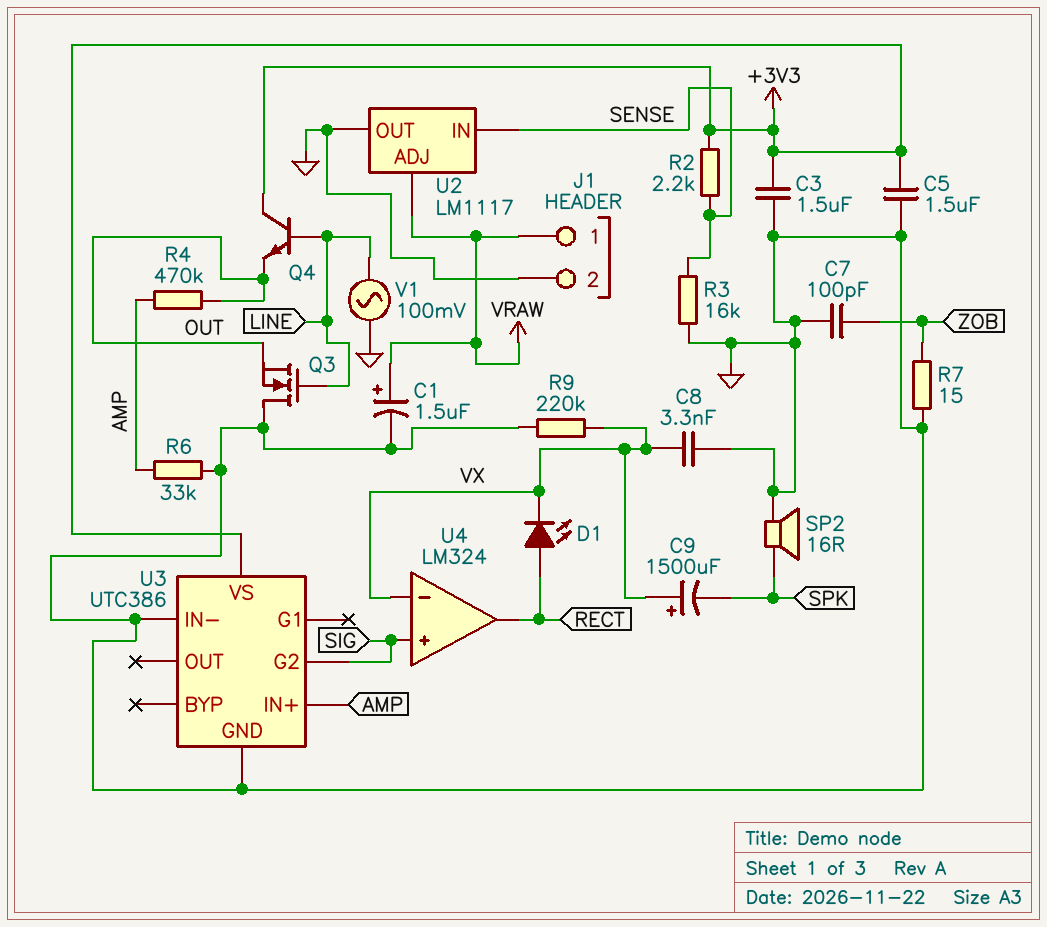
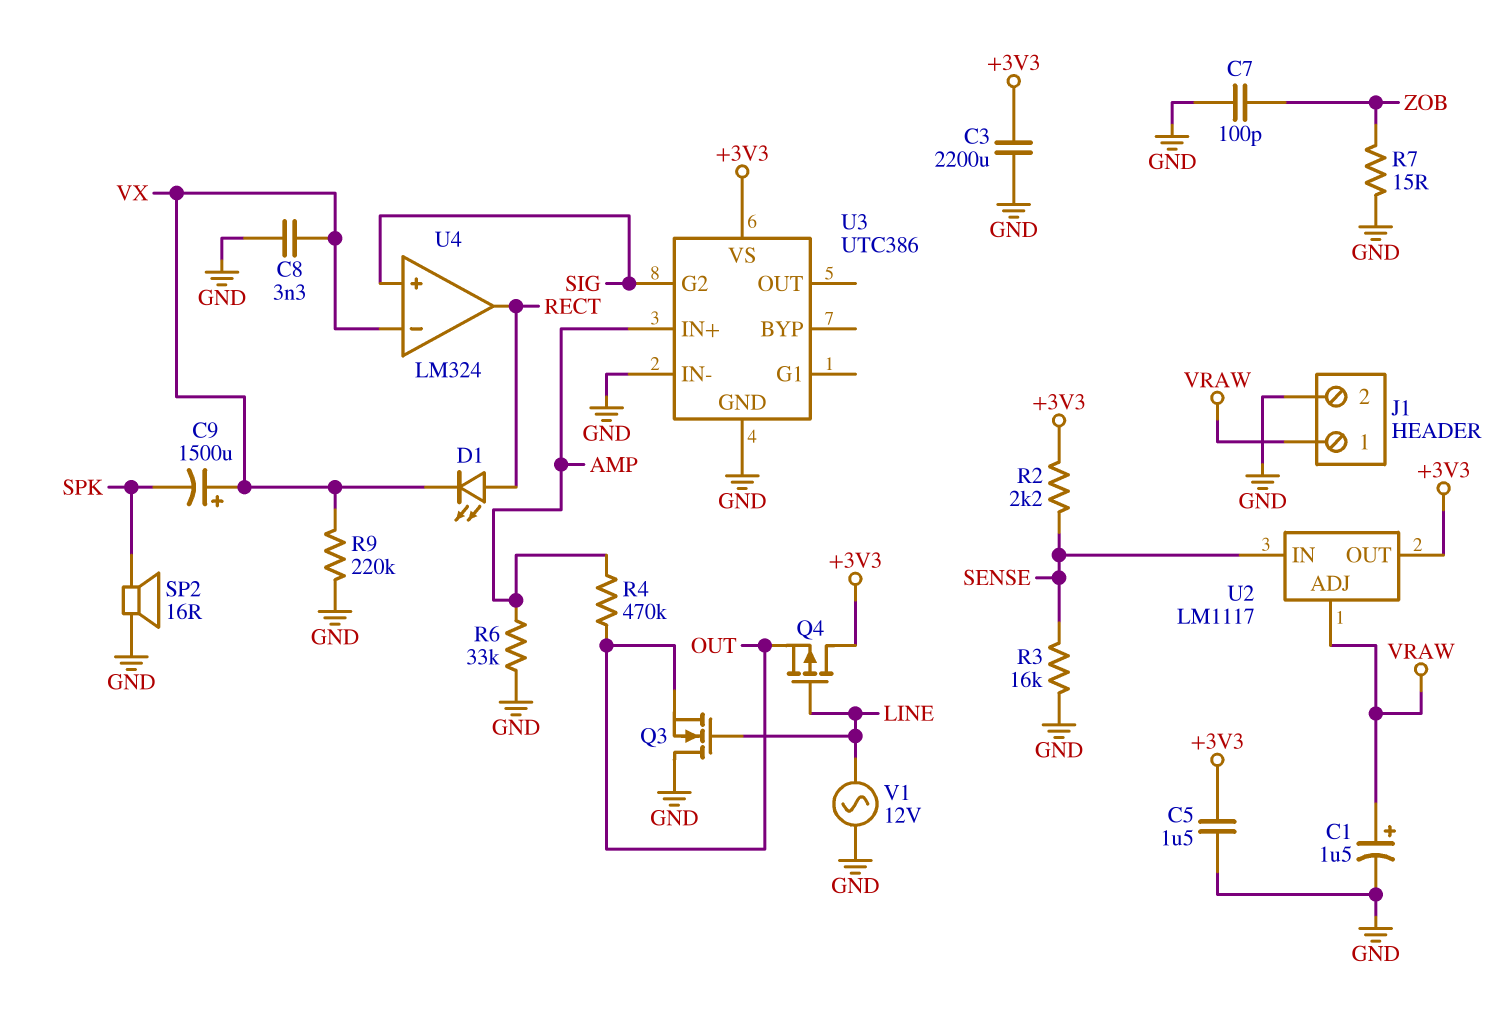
C3: 1.5uF (+3V3, GND) -> 2200uF (+3V3, GND)
Q4: NPN (B LINE, C +3V3, E OUT) -> PMOS (G LINE, D +3V3, S OUT)
U2 pin OUT: GND -> +3V3
V1: AC 100mV (GND, LINE) -> AC 12V (GND, LINE)

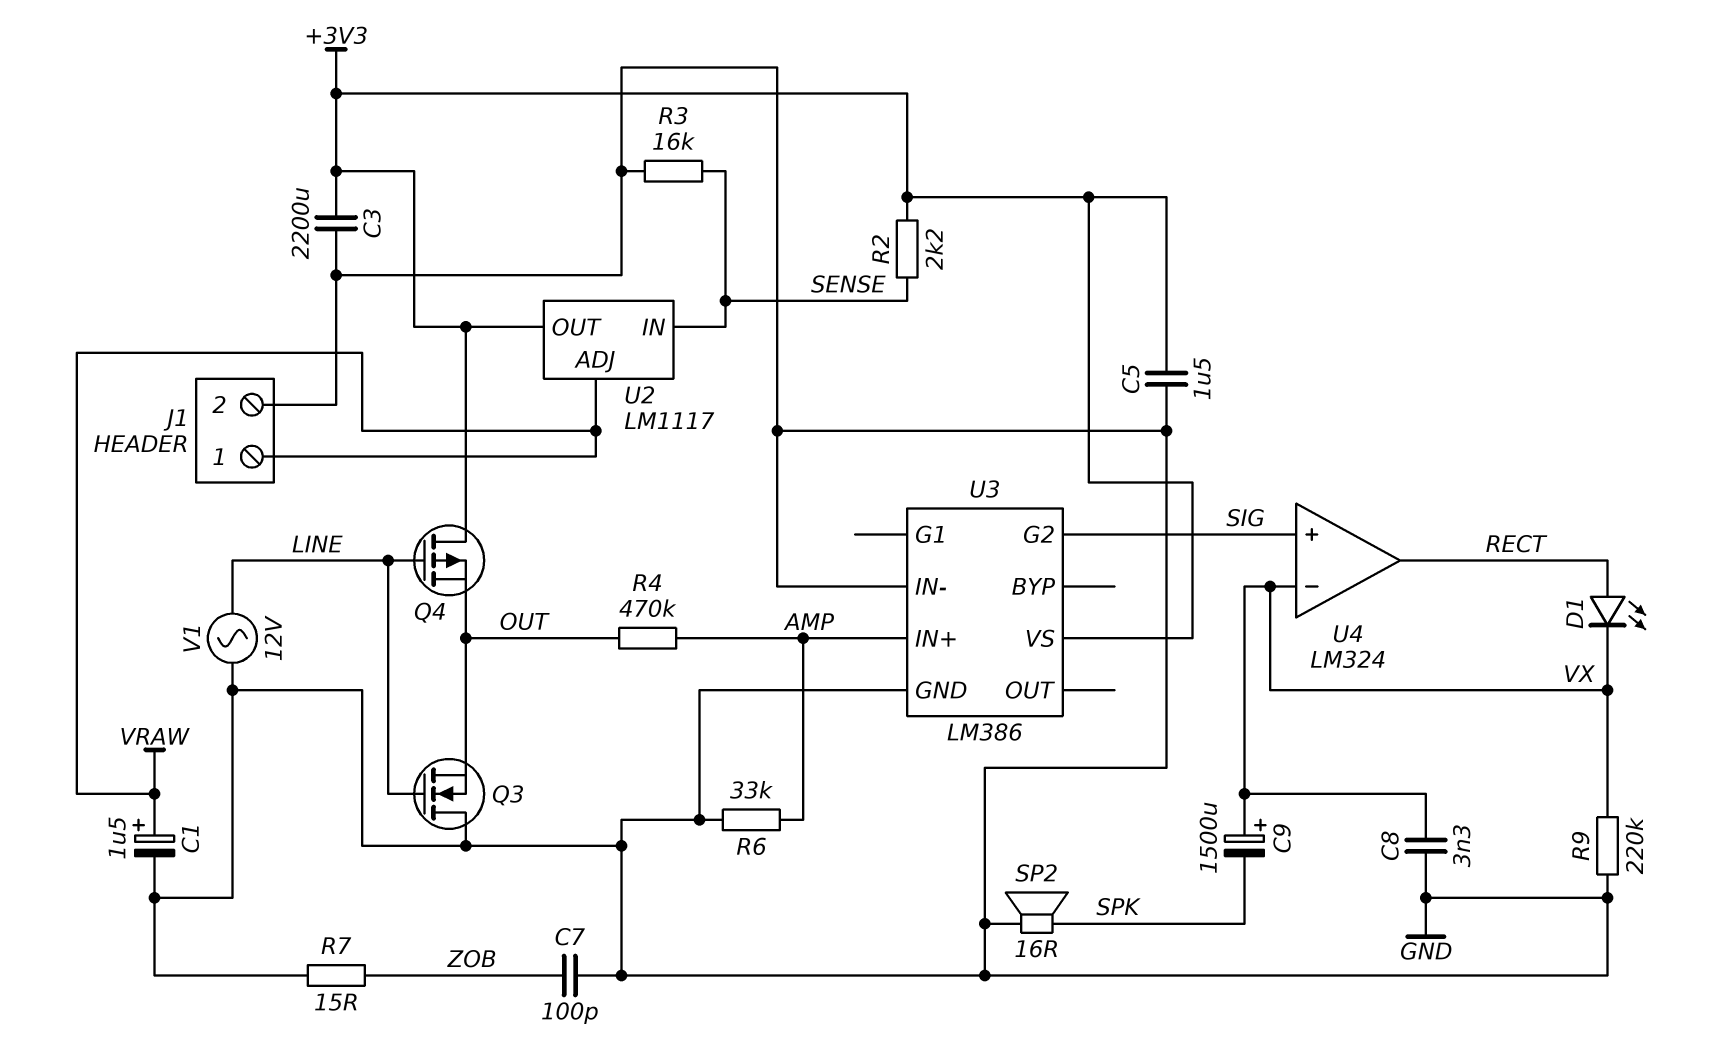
U3: UTC386 -> LM386

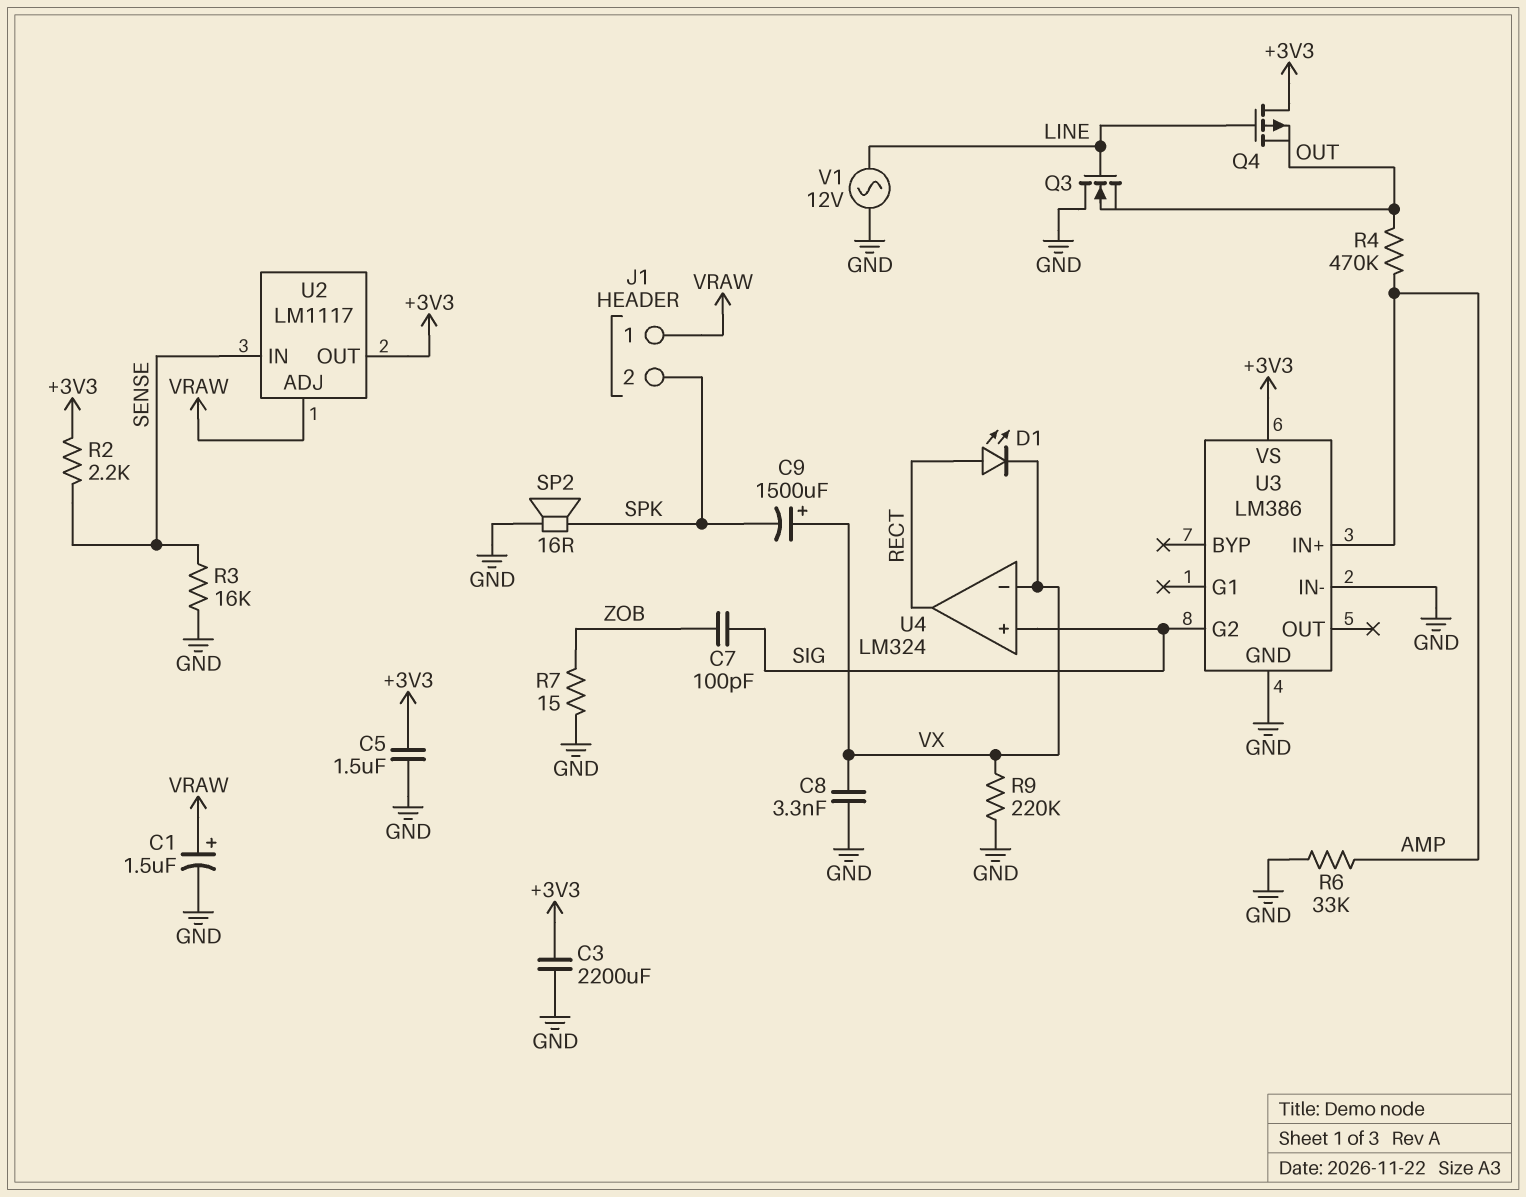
C7: 100pF (GND, ZOB) -> 100pF (SIG, ZOB)
J1 pin 2: GND -> SPK

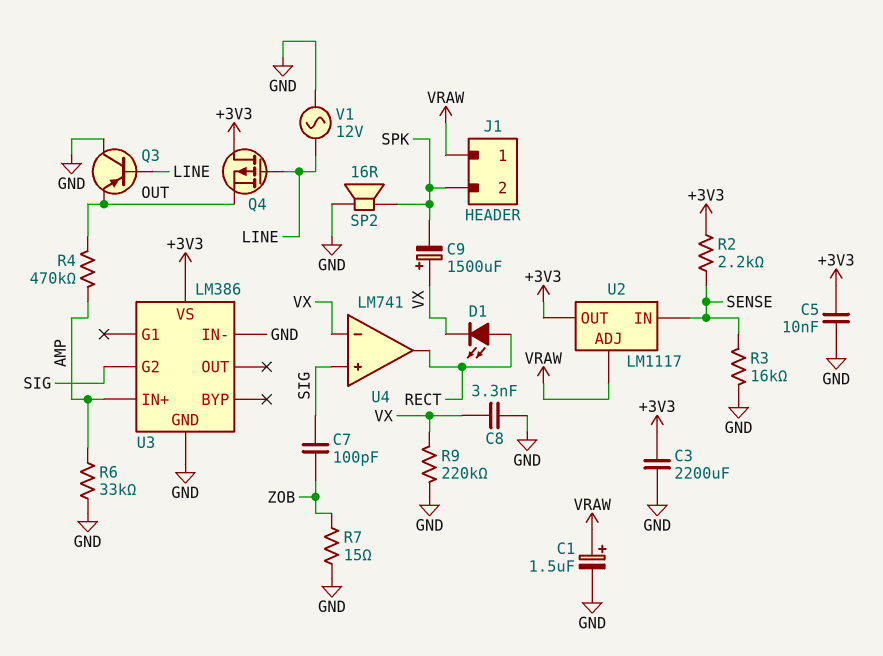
C5: 1.5uF (+3V3, GND) -> 10nF (+3V3, GND)
Q3: NMOS (G LINE, D GND, S OUT) -> PNP (B LINE, C GND, E OUT)
U4: LM324 -> LM741

